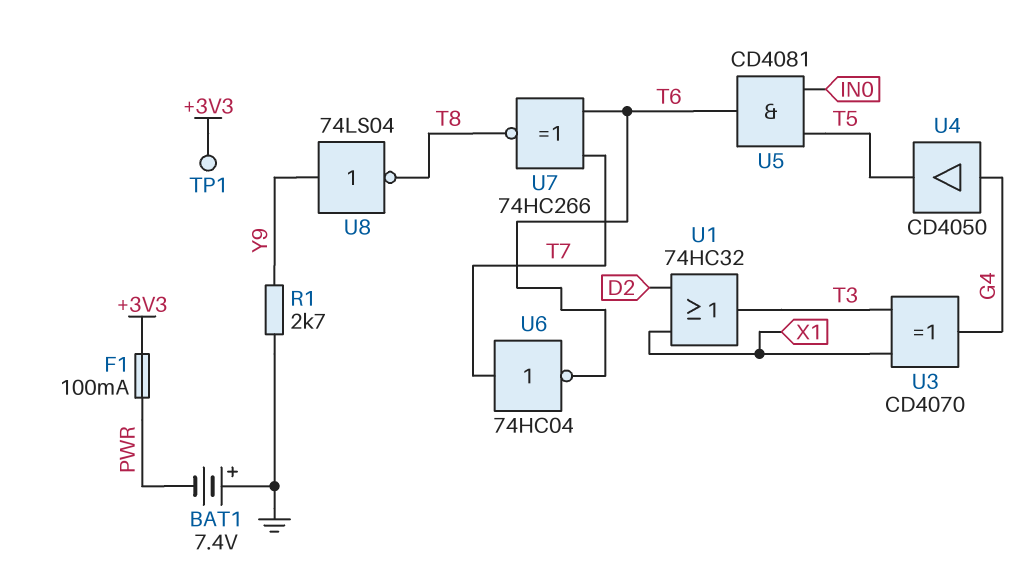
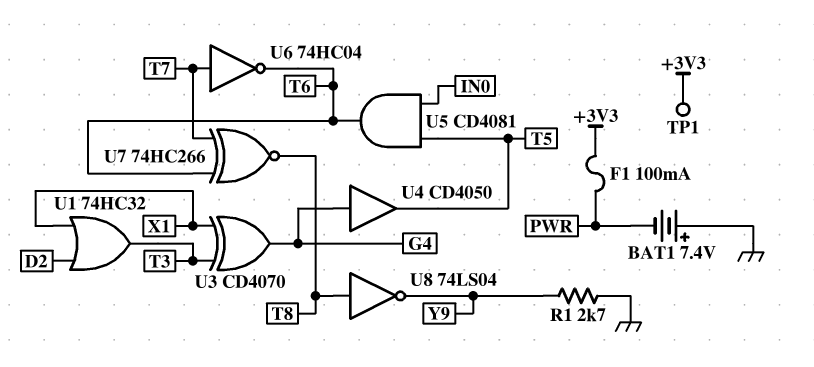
U8: NOT 74LS04 (in Y9, out T8) -> NOT 74LS04 (in T8, out Y9)

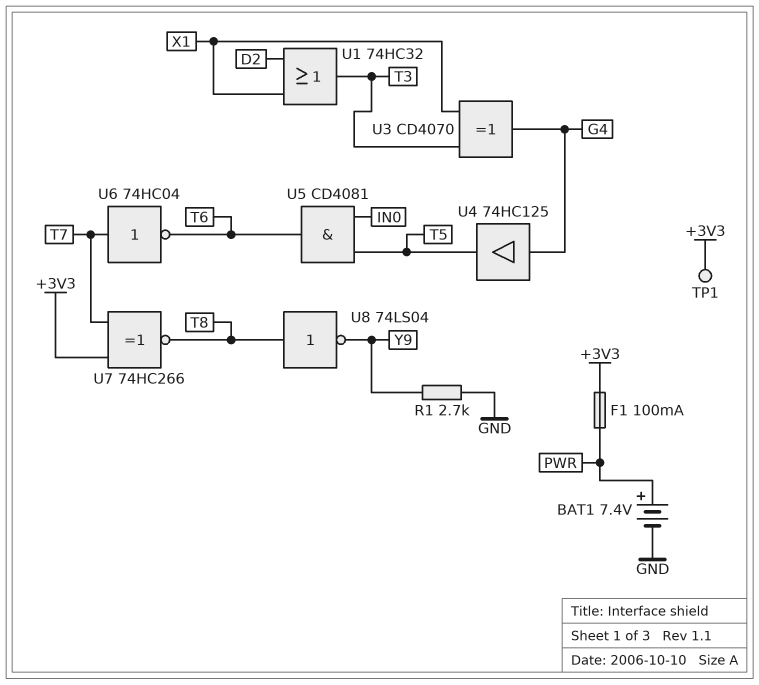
BAT1: 7.4V (plus GND, minus PWR) -> 7.4V (plus PWR, minus GND)
U4: buffer CD4050 (in G4, out T5) -> buffer 74HC125 (in G4, out T5)
U7: XNOR 74HC266 (in T6, in T7, out T8) -> XNOR 74HC266 (in +3V3, in T7, out T8)

